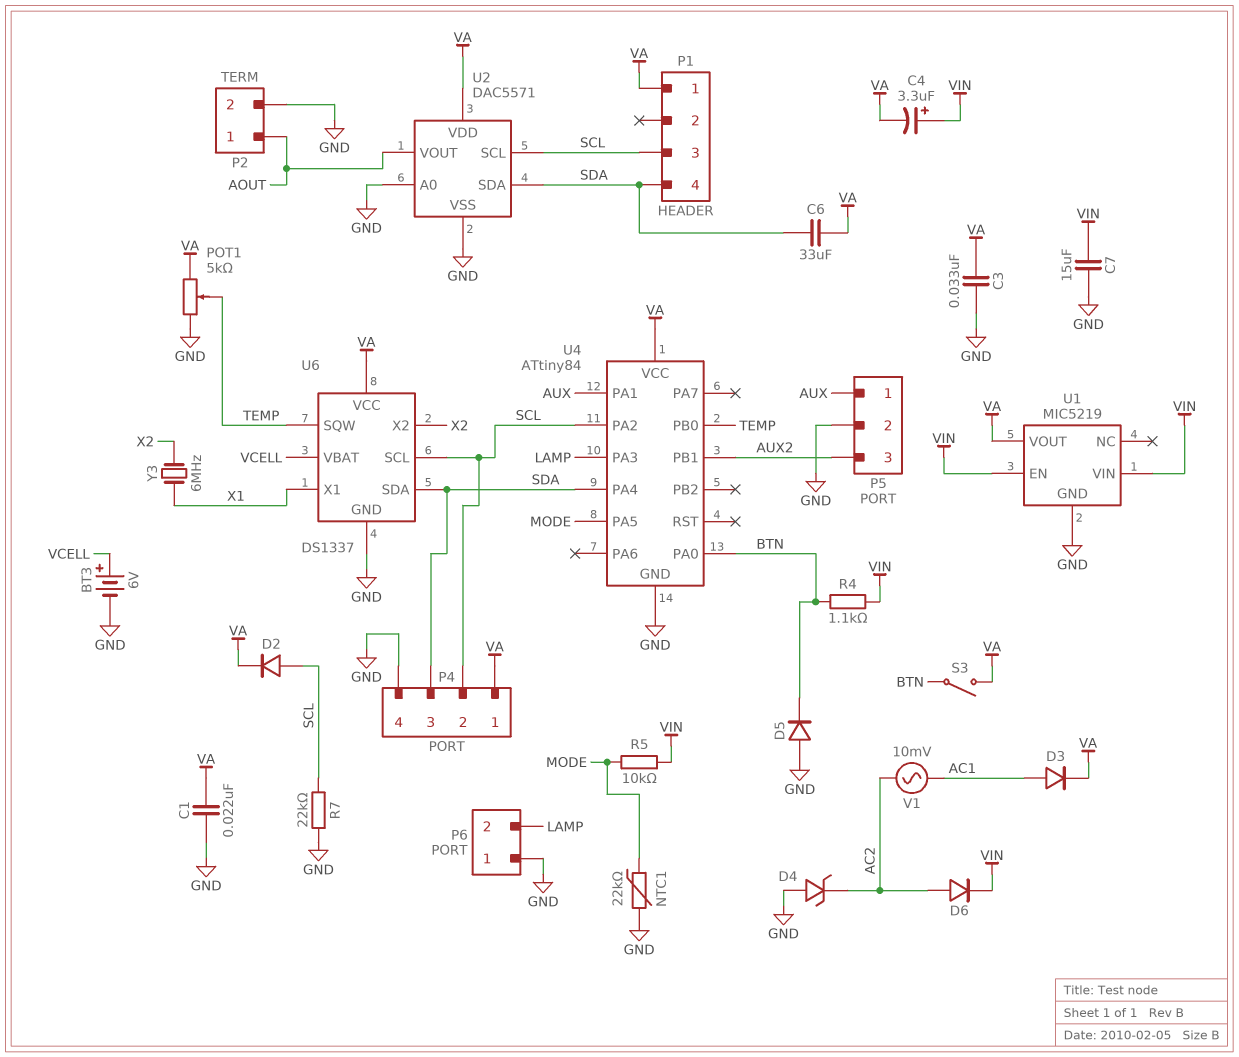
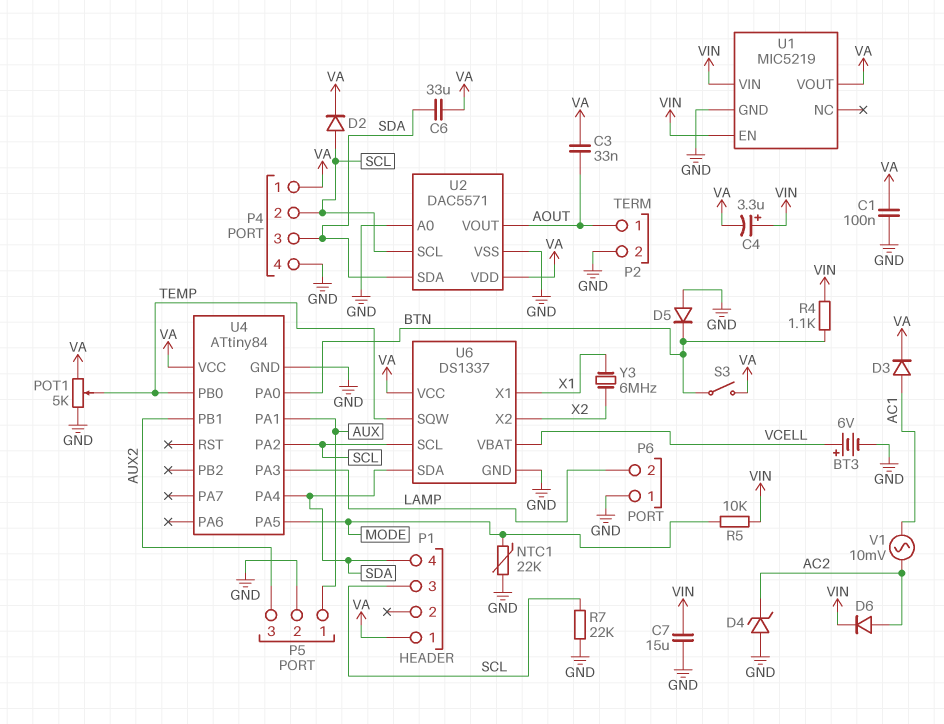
C1: 22nF (GND, VA) -> 100nF (GND, VA)
C3: 33nF (GND, VA) -> 33nF (AOUT, VA)

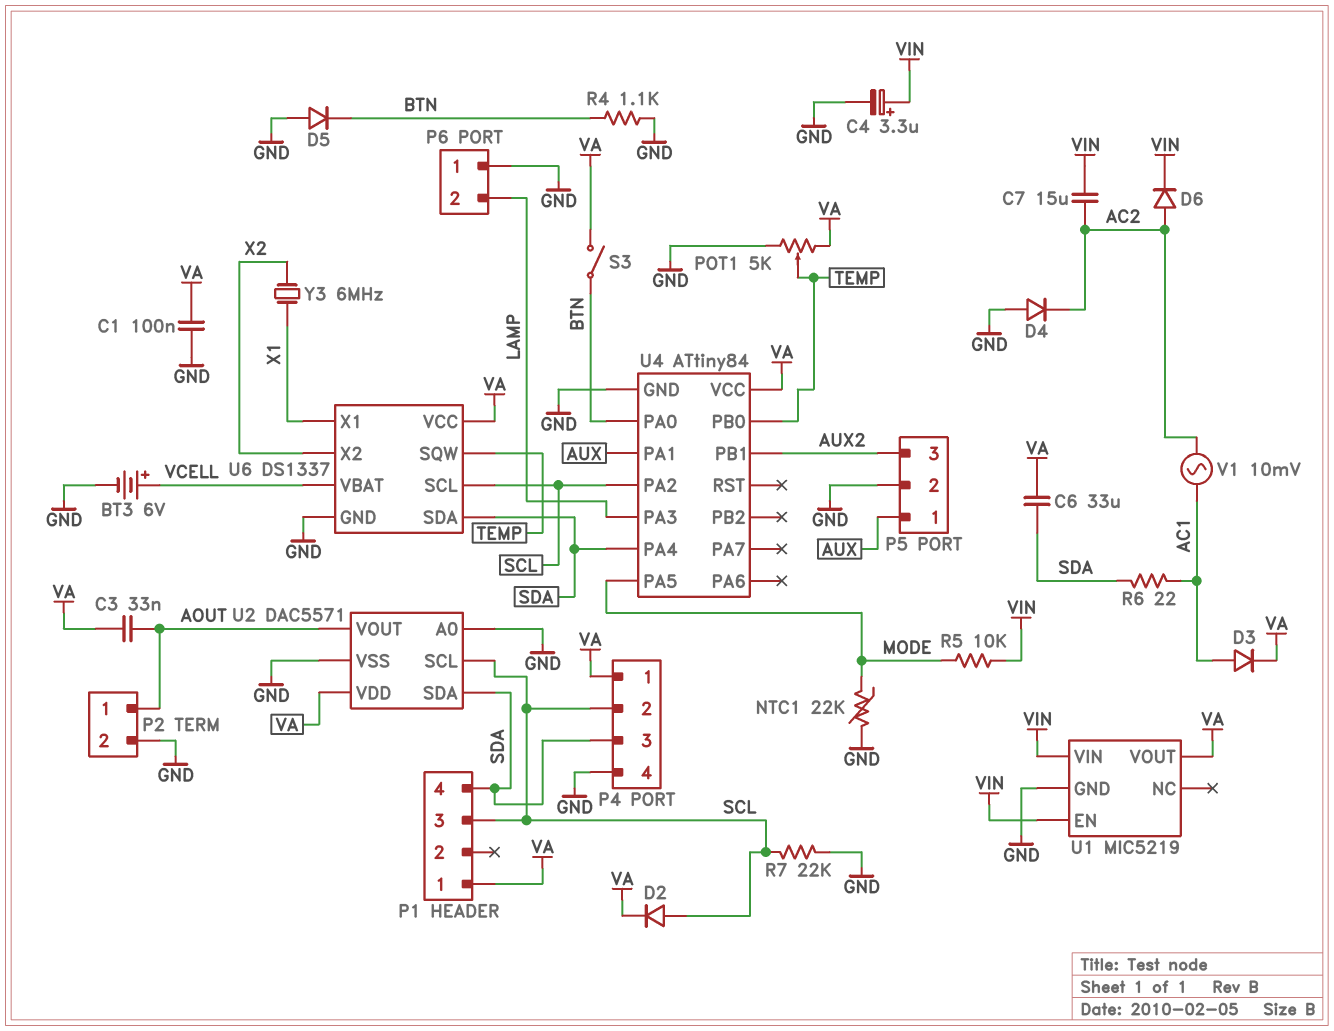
C4: 3.3uF (plus VIN, minus VA) -> 3.3uF (plus VIN, minus GND)
C7: 15uF (GND, VIN) -> 15uF (AC2, VIN)
D4: zener (A GND, K AC2) -> diode (A GND, K AC2)
R4: 1.1k (BTN, VIN) -> 1.1k (BTN, GND)
R6: none -> 22 (AC1, SDA)

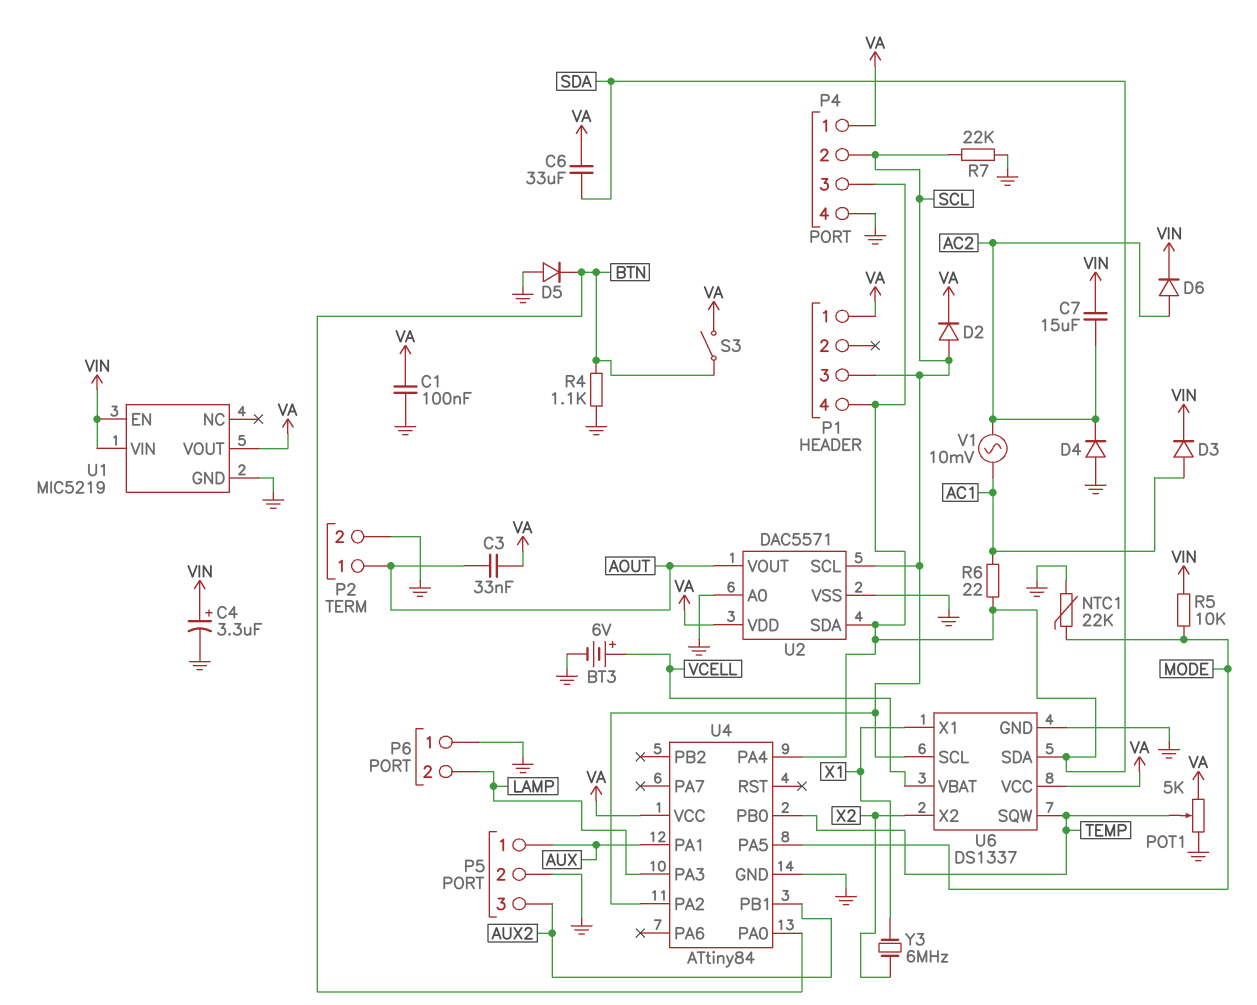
D3: diode (A AC1, K VA) -> diode (A AC1, K VIN)

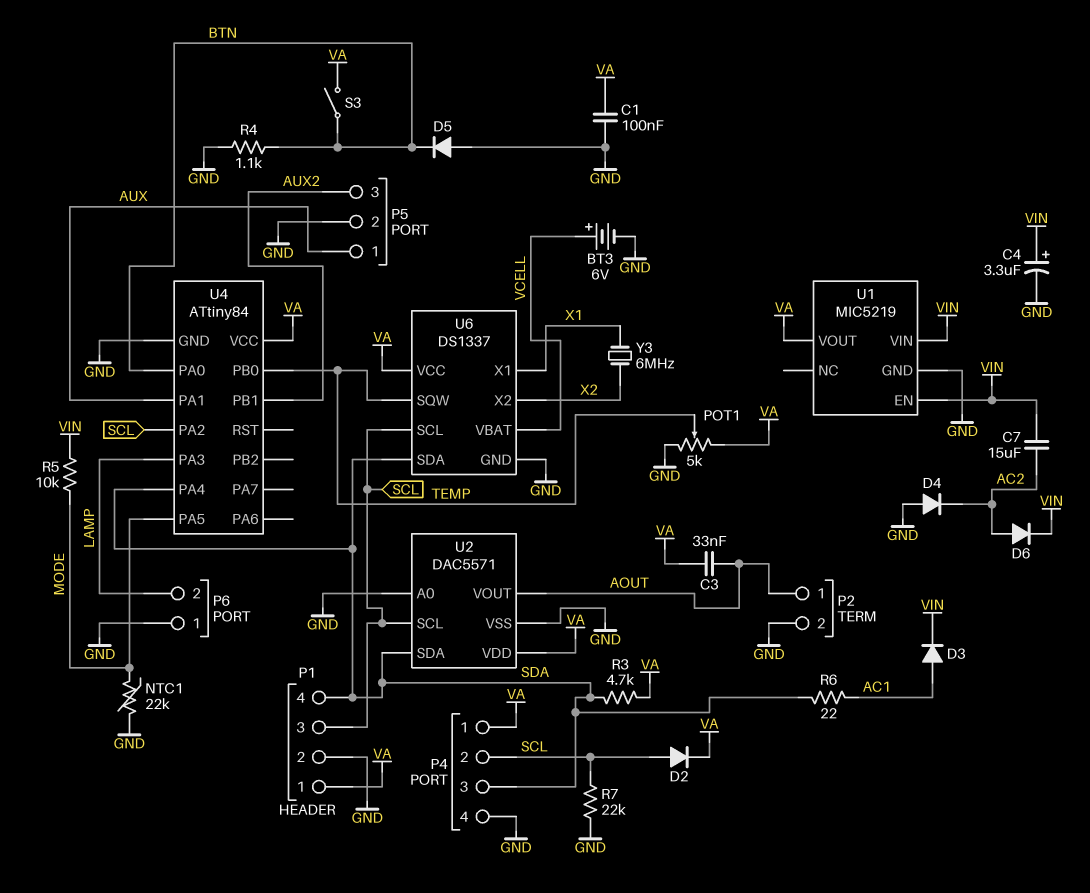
C6: 33uF (SDA, VA) -> none
P1 pin 2: none -> GND
R3: none -> 4.7k (SDA, VA)
V1: AC 10mV (AC1, AC2) -> none

